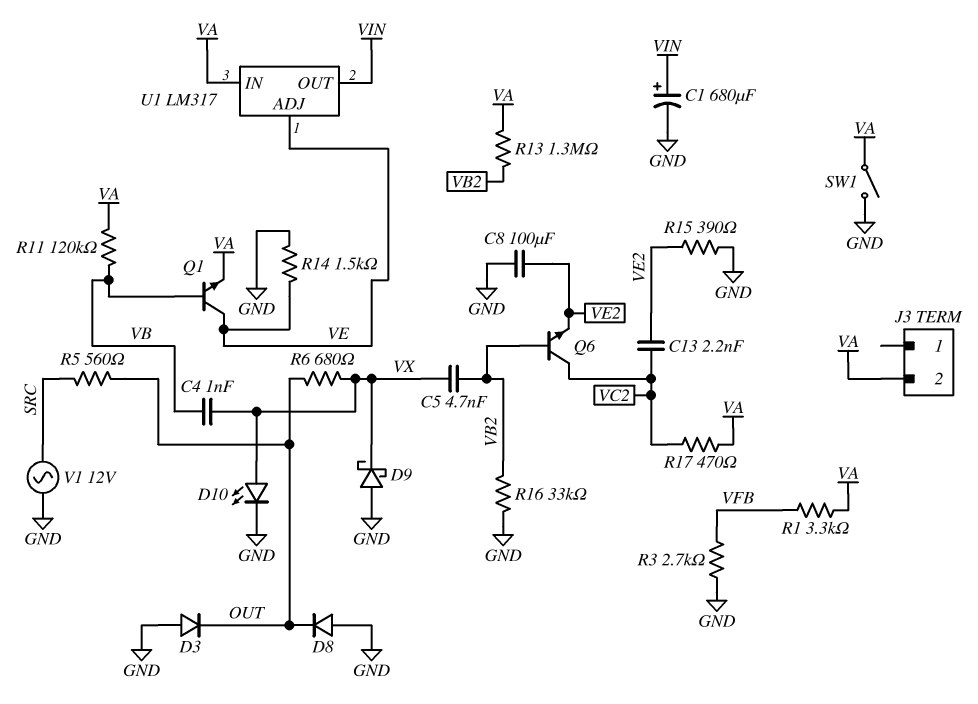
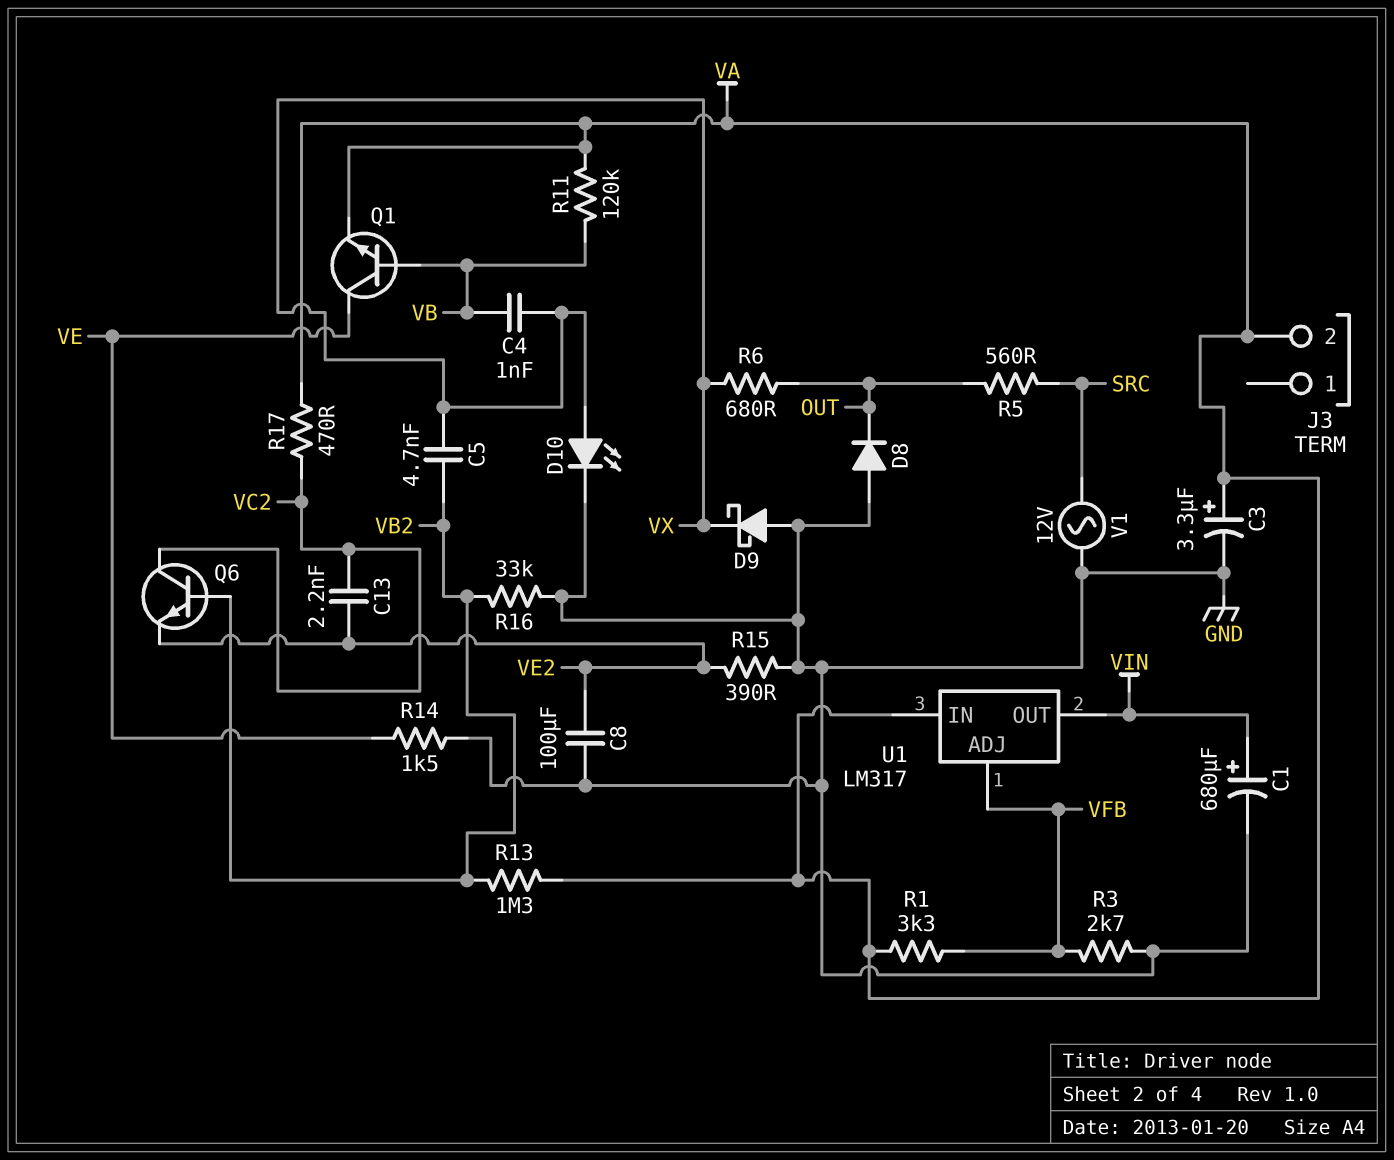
C3: none -> 3.3uF (plus VA, minus GND)
D3: diode (A GND, K OUT) -> none
SW1: switch (GND, VA) -> none
U1 pin ADJ: VE -> VFB

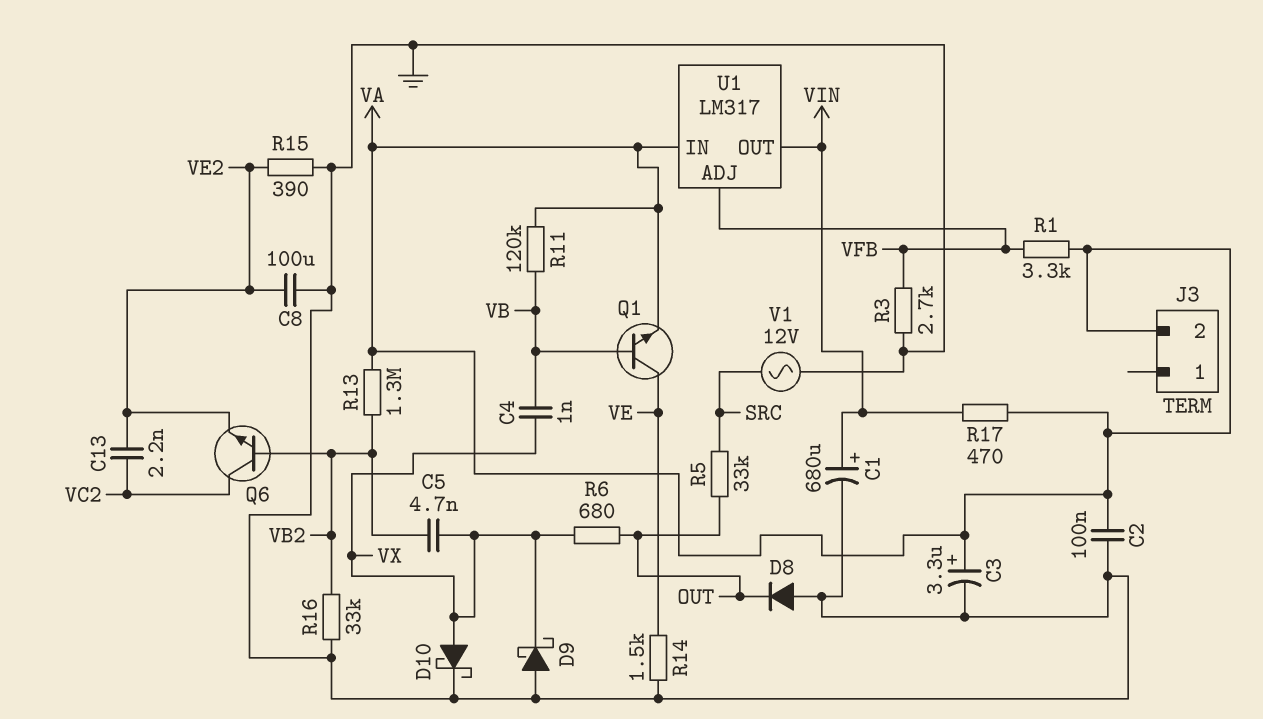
C2: none -> 100nF (GND, VA)
D10: LED (A VX, K GND) -> schottky (A VX, K GND)
R5: 560 (OUT, SRC) -> 33k (OUT, SRC)
R17: 470 (VA, VC2) -> 470 (VA, VIN)

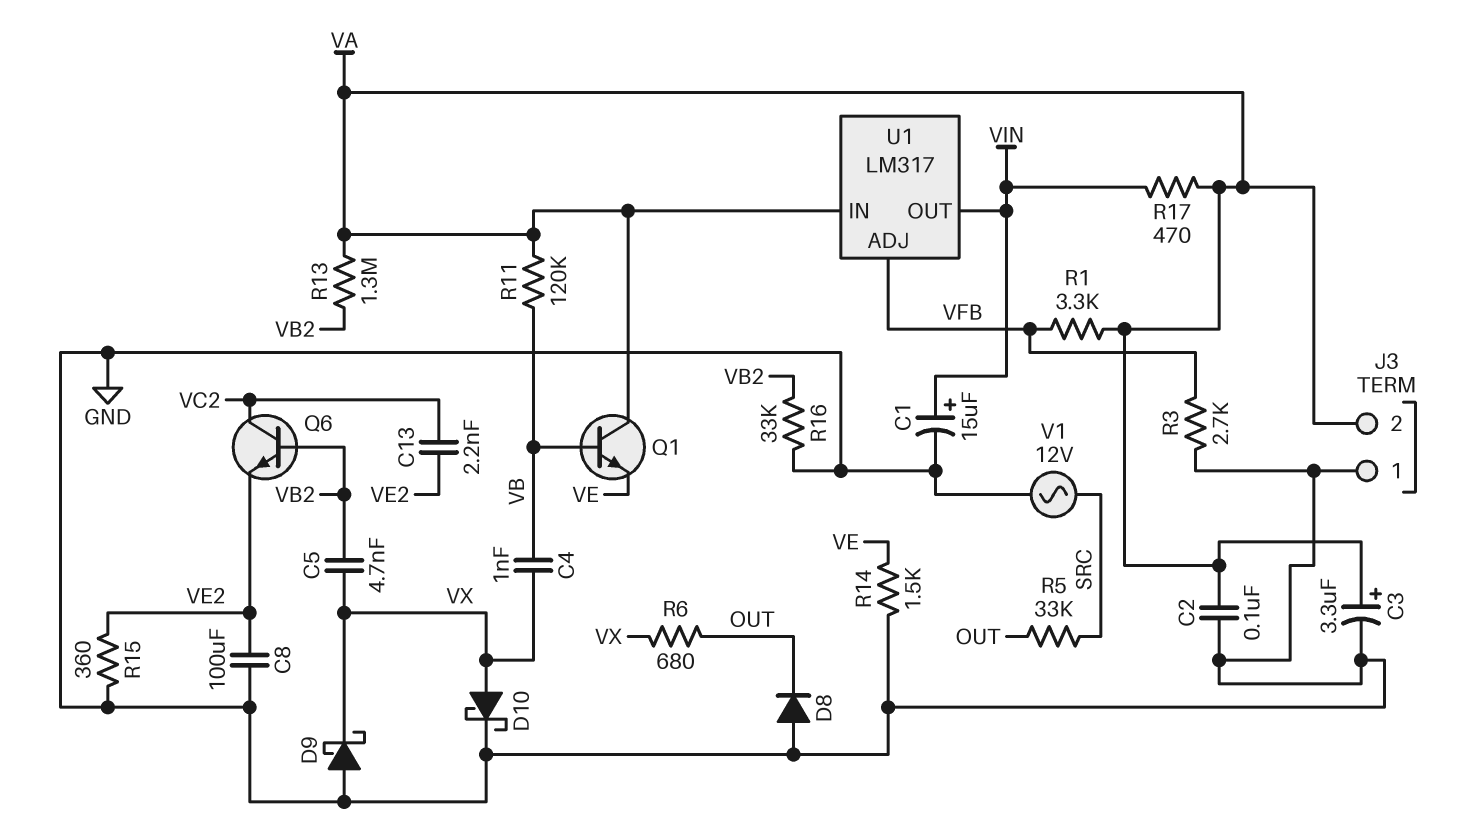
C1: 680uF (plus VIN, minus GND) -> 15uF (plus VIN, minus GND)
J3 pin 1: none -> GND
Q1: NPN (B VB, C VE, E VA) -> NPN (B VB, C VA, E VE)
R15: 390 (GND, VE2) -> 360 (GND, VE2)

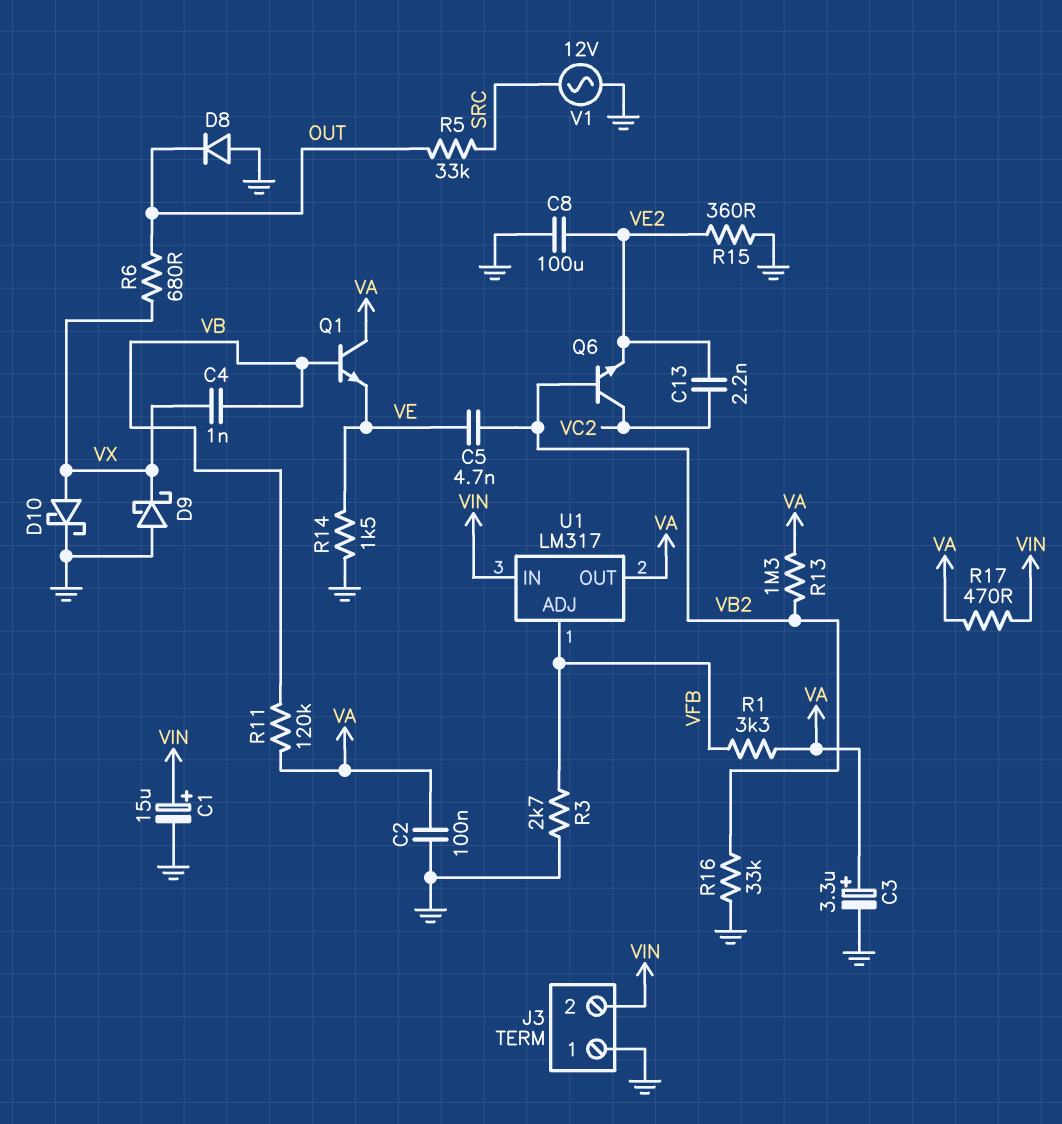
C5: 4.7nF (VB2, VX) -> 4.7nF (VB2, VE)
J3 pin 2: VA -> VIN
U1 pin IN: VA -> VIN
U1 pin OUT: VIN -> VA

